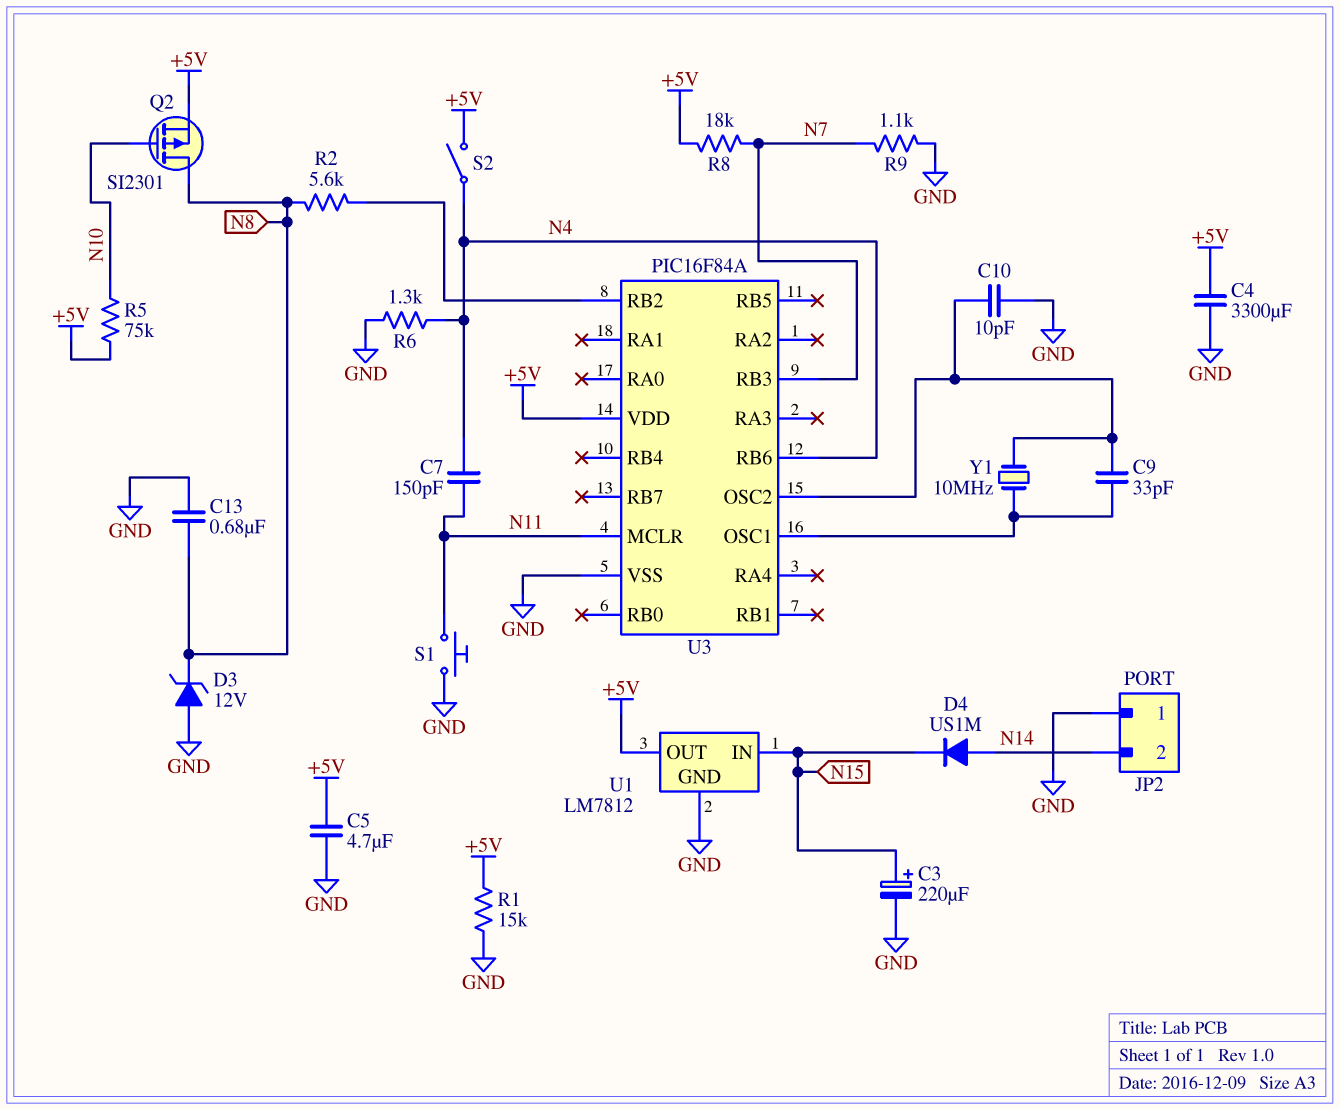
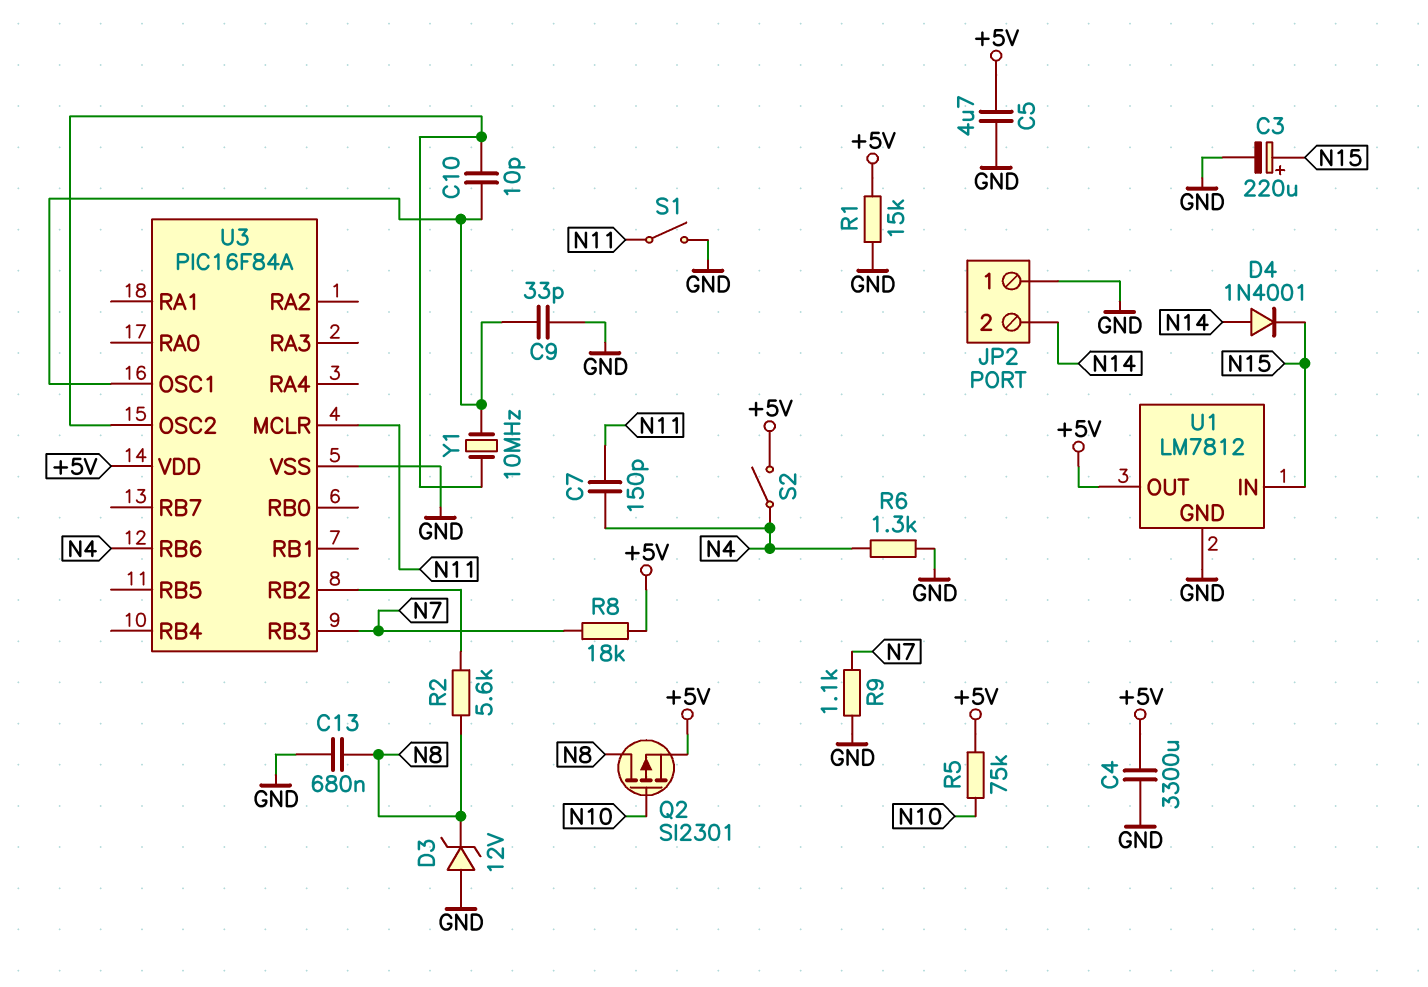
C9: 33pF (U3/OSC1, U3/OSC2) -> 33pF (GND, U3/OSC1)
C10: 10pF (GND, U3/OSC2) -> 10pF (U3/OSC1, U3/OSC2)
D4: diode US1M (A N14, K N15) -> diode 1N4001 (A N14, K N15)
S1: button (GND, N11) -> switch (GND, N11)

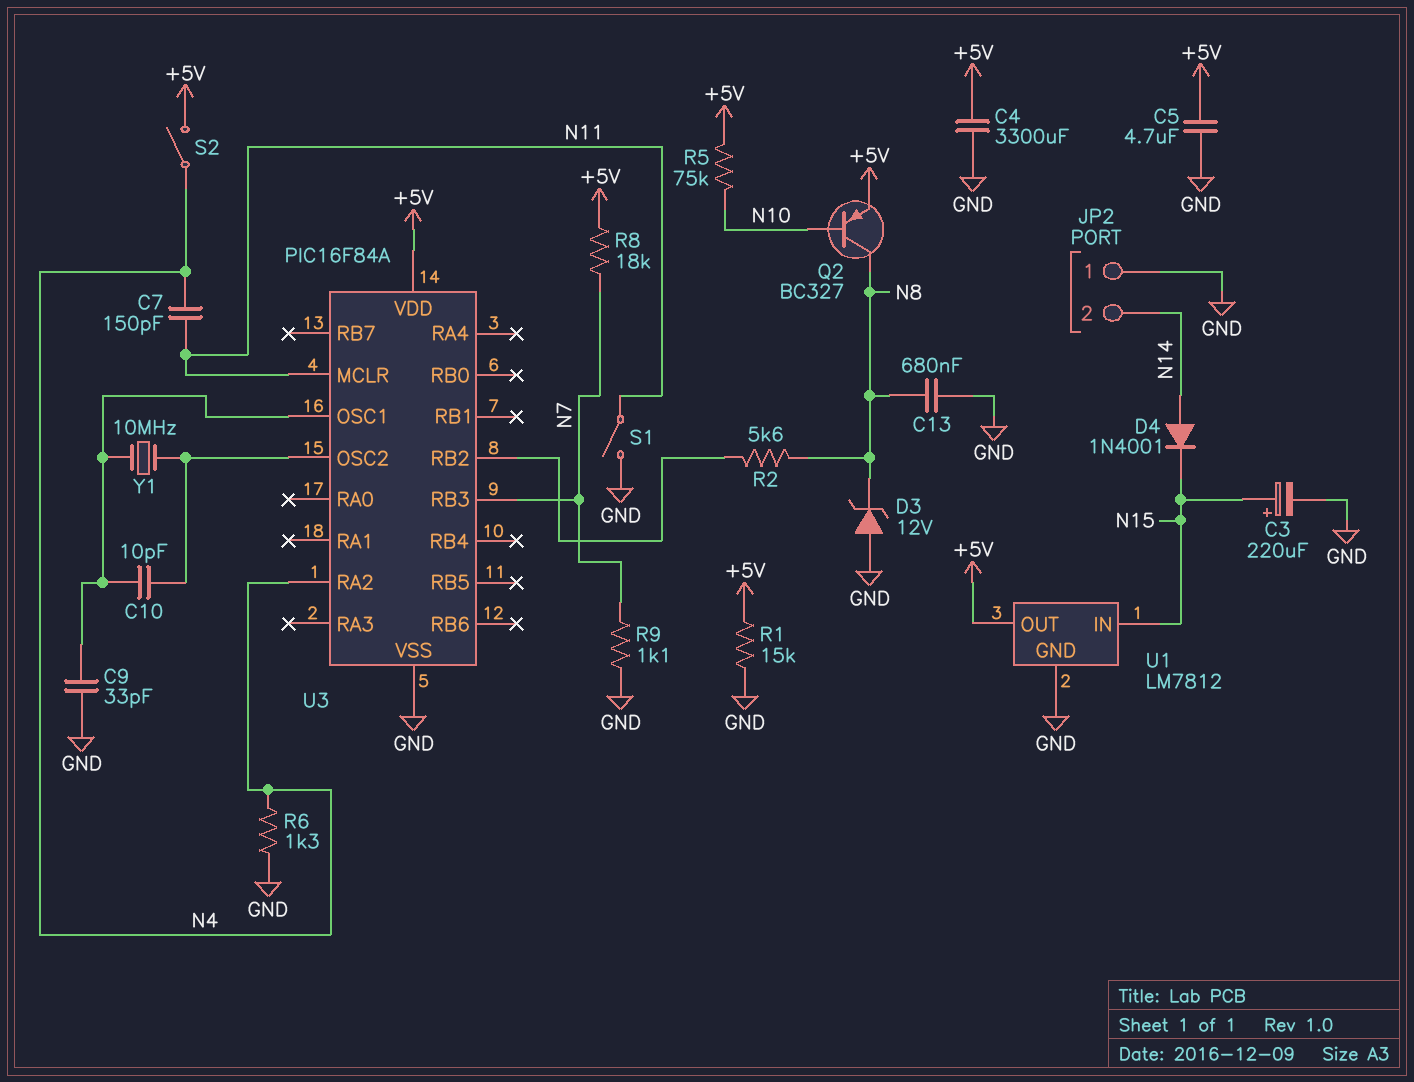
Q2: PMOS SI2301 (G N10, D N8, S +5V) -> PNP BC327 (B N10, C N8, E +5V)
U3 pin RA2: none -> N4
U3 pin RB6: N4 -> none

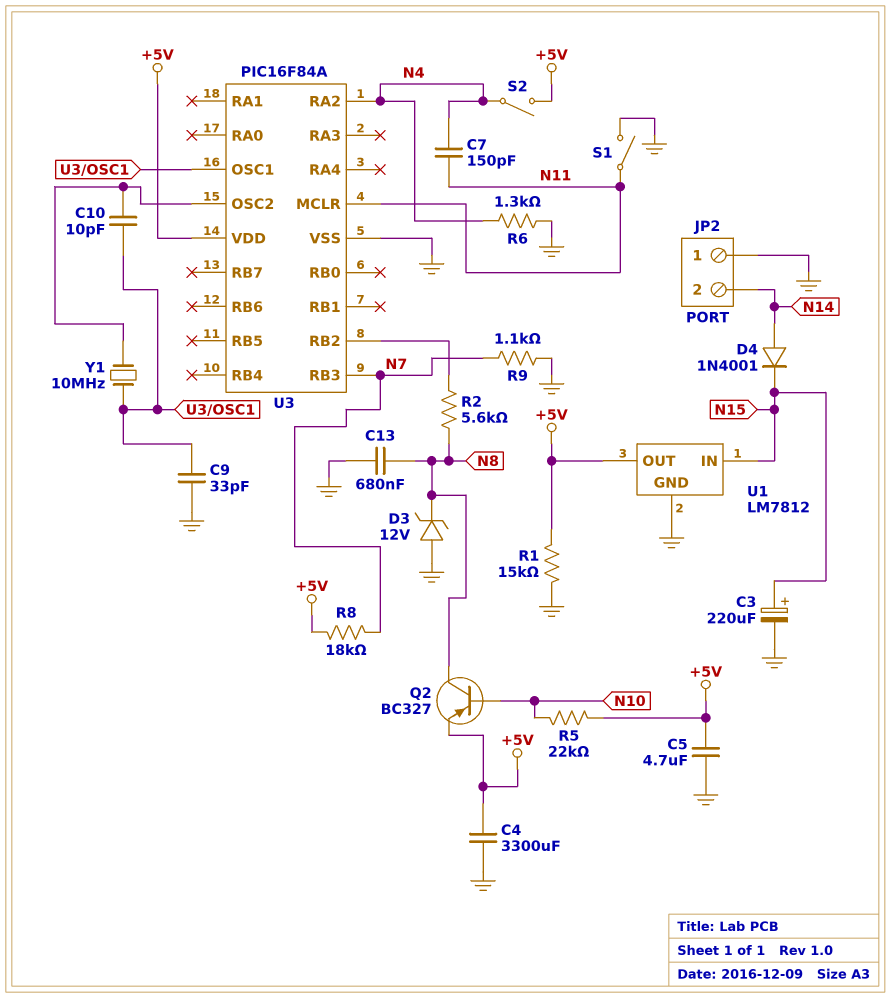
R5: 75k (+5V, N10) -> 22k (+5V, N10)

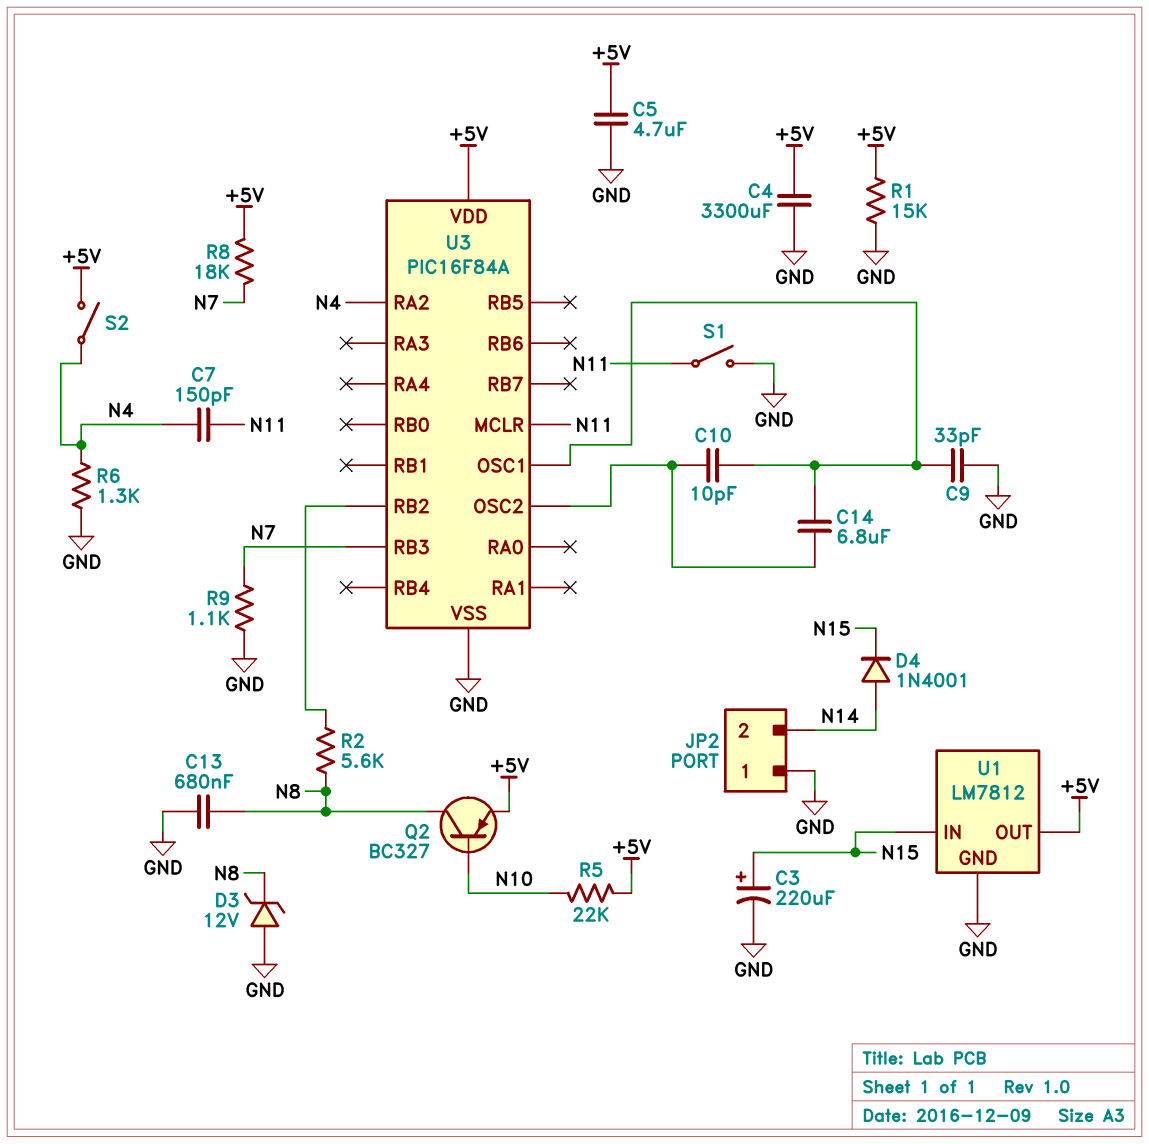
C14: none -> 6.8uF (U3/OSC1, U3/OSC2)
Y1: 10MHz (U3/OSC1, U3/OSC2) -> none

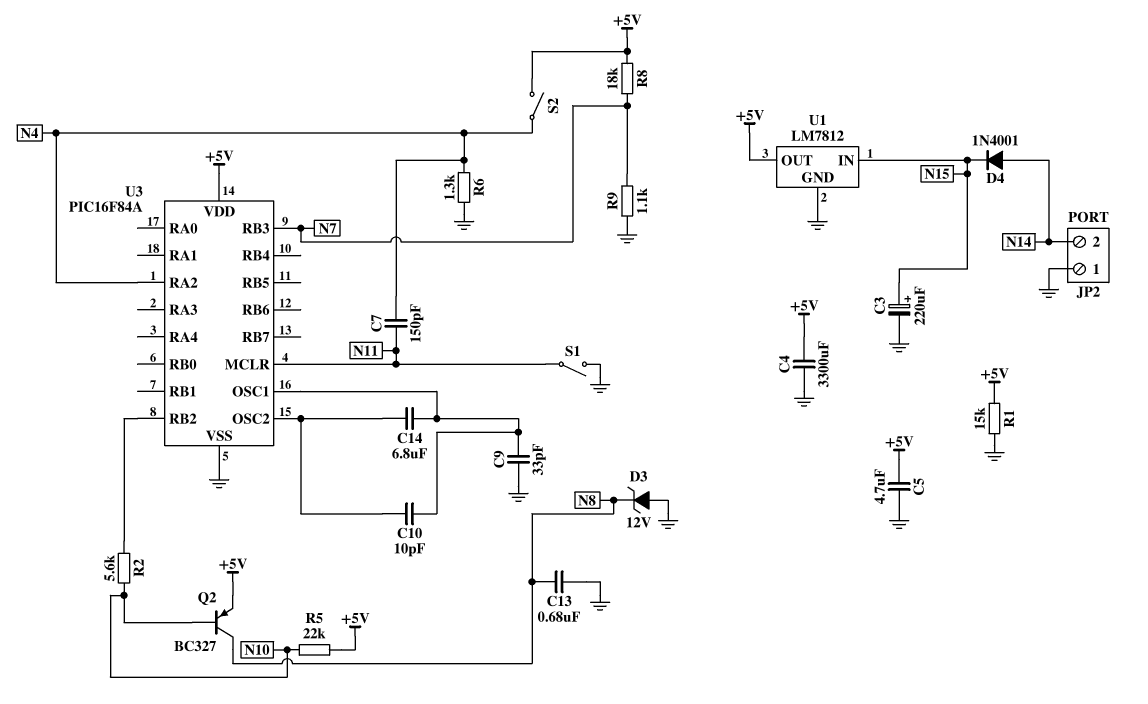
R2: 5.6k (N8, U3/RB2) -> 5.6k (N10, U3/RB2)

